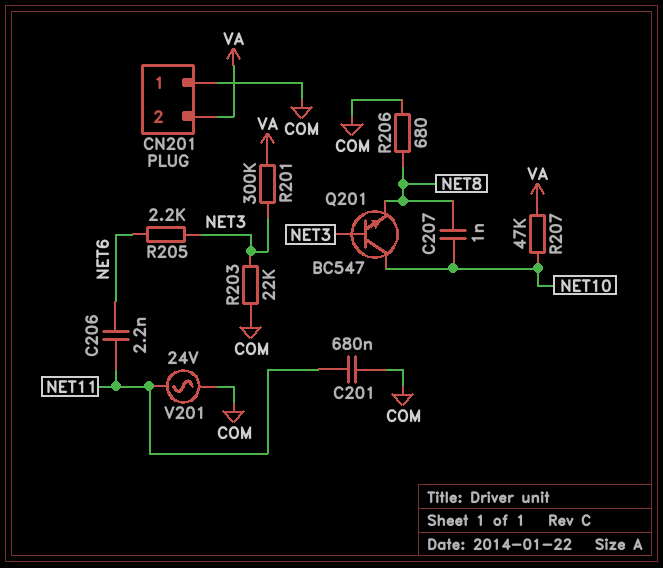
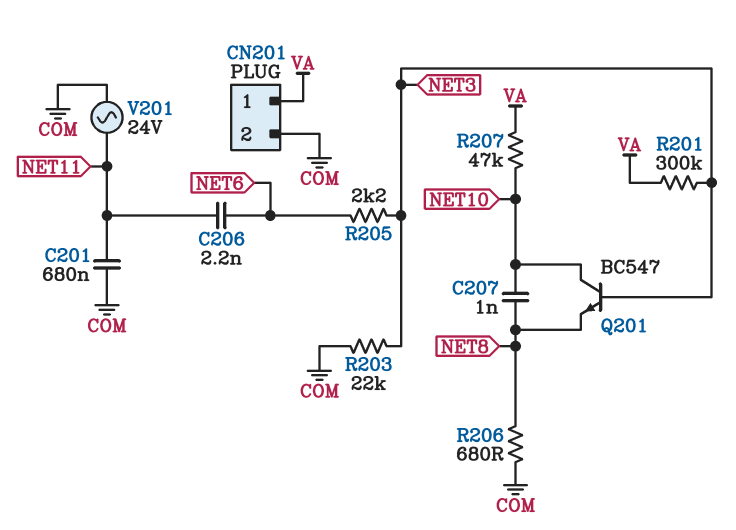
CN201 pin 1: COM -> VA
CN201 pin 2: VA -> COM

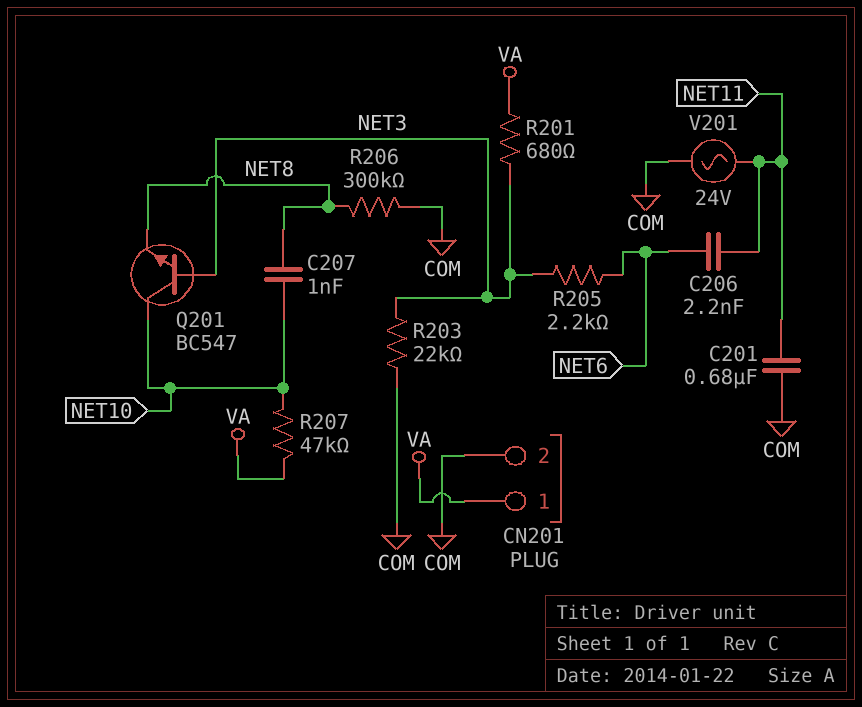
R201: 300k (NET3, VA) -> 680 (NET3, VA)
R206: 680 (COM, NET8) -> 300k (COM, NET8)

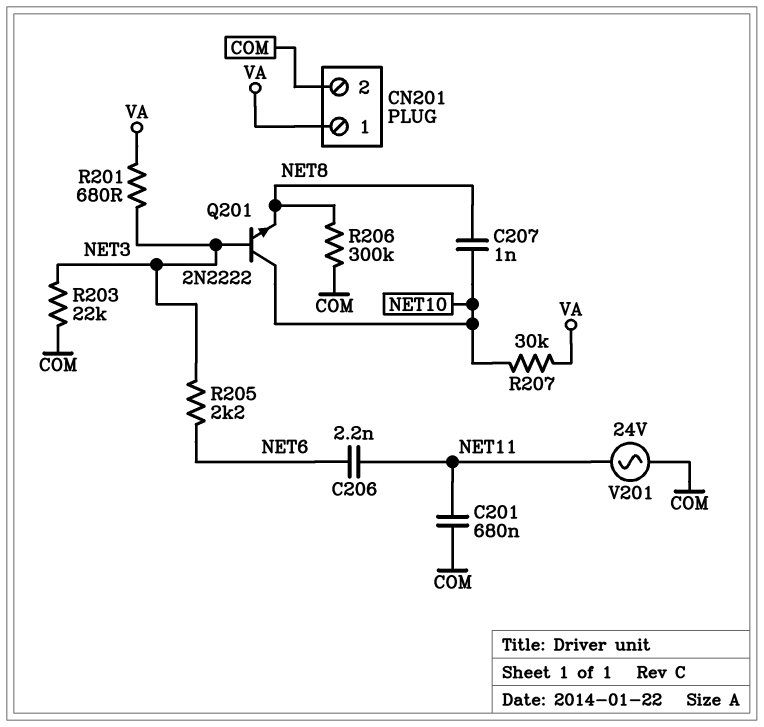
Q201: NPN BC547 (B NET3, C NET10, E NET8) -> NPN 2N2222 (B NET3, C NET10, E NET8)
R207: 47k (NET10, VA) -> 30k (NET10, VA)

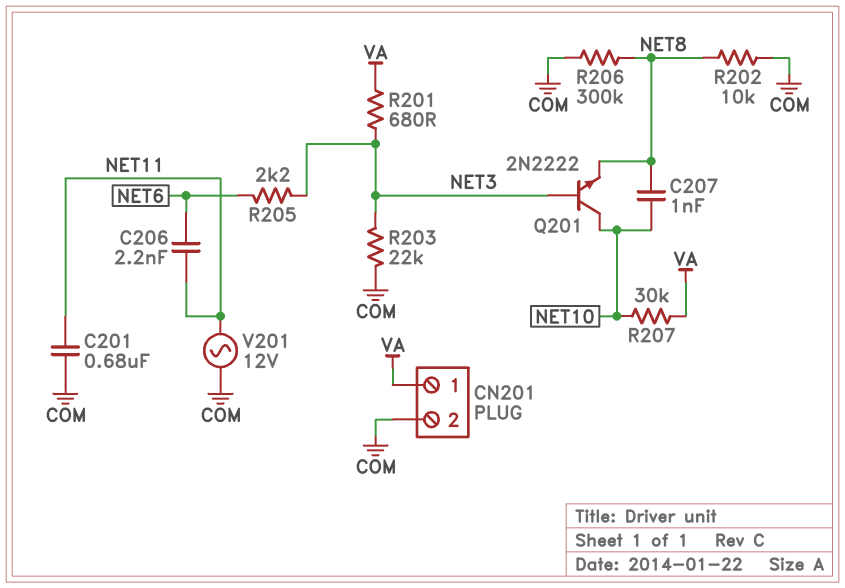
R202: none -> 10k (COM, NET8)
V201: AC 24V (COM, NET11) -> AC 12V (COM, NET11)

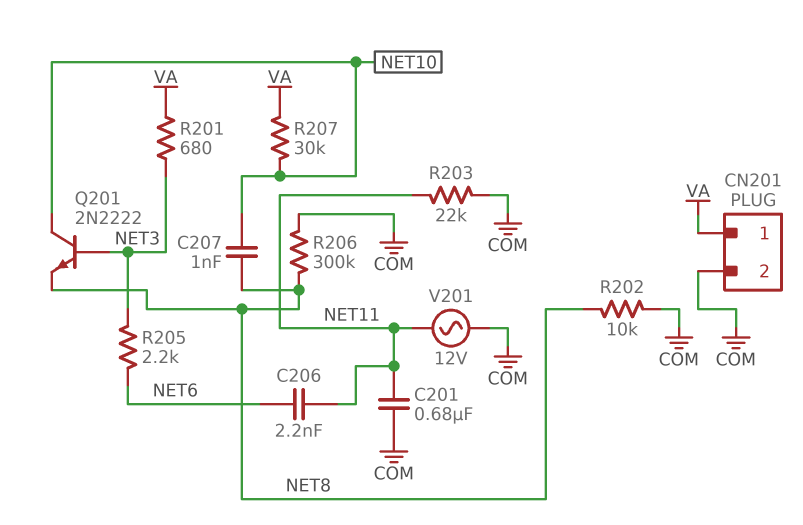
R203: 22k (COM, NET3) -> 22k (COM, NET11)

